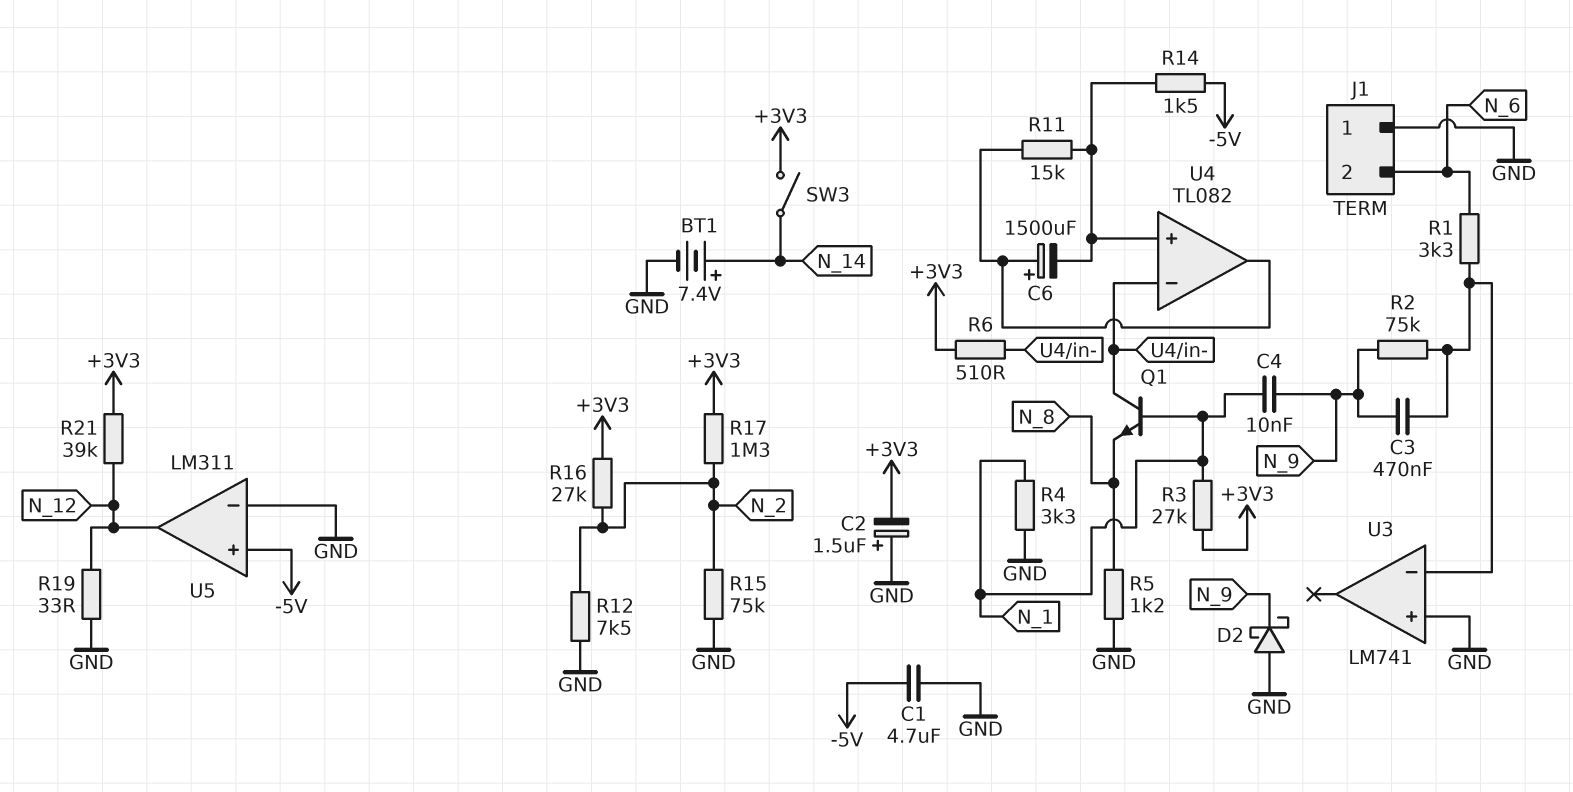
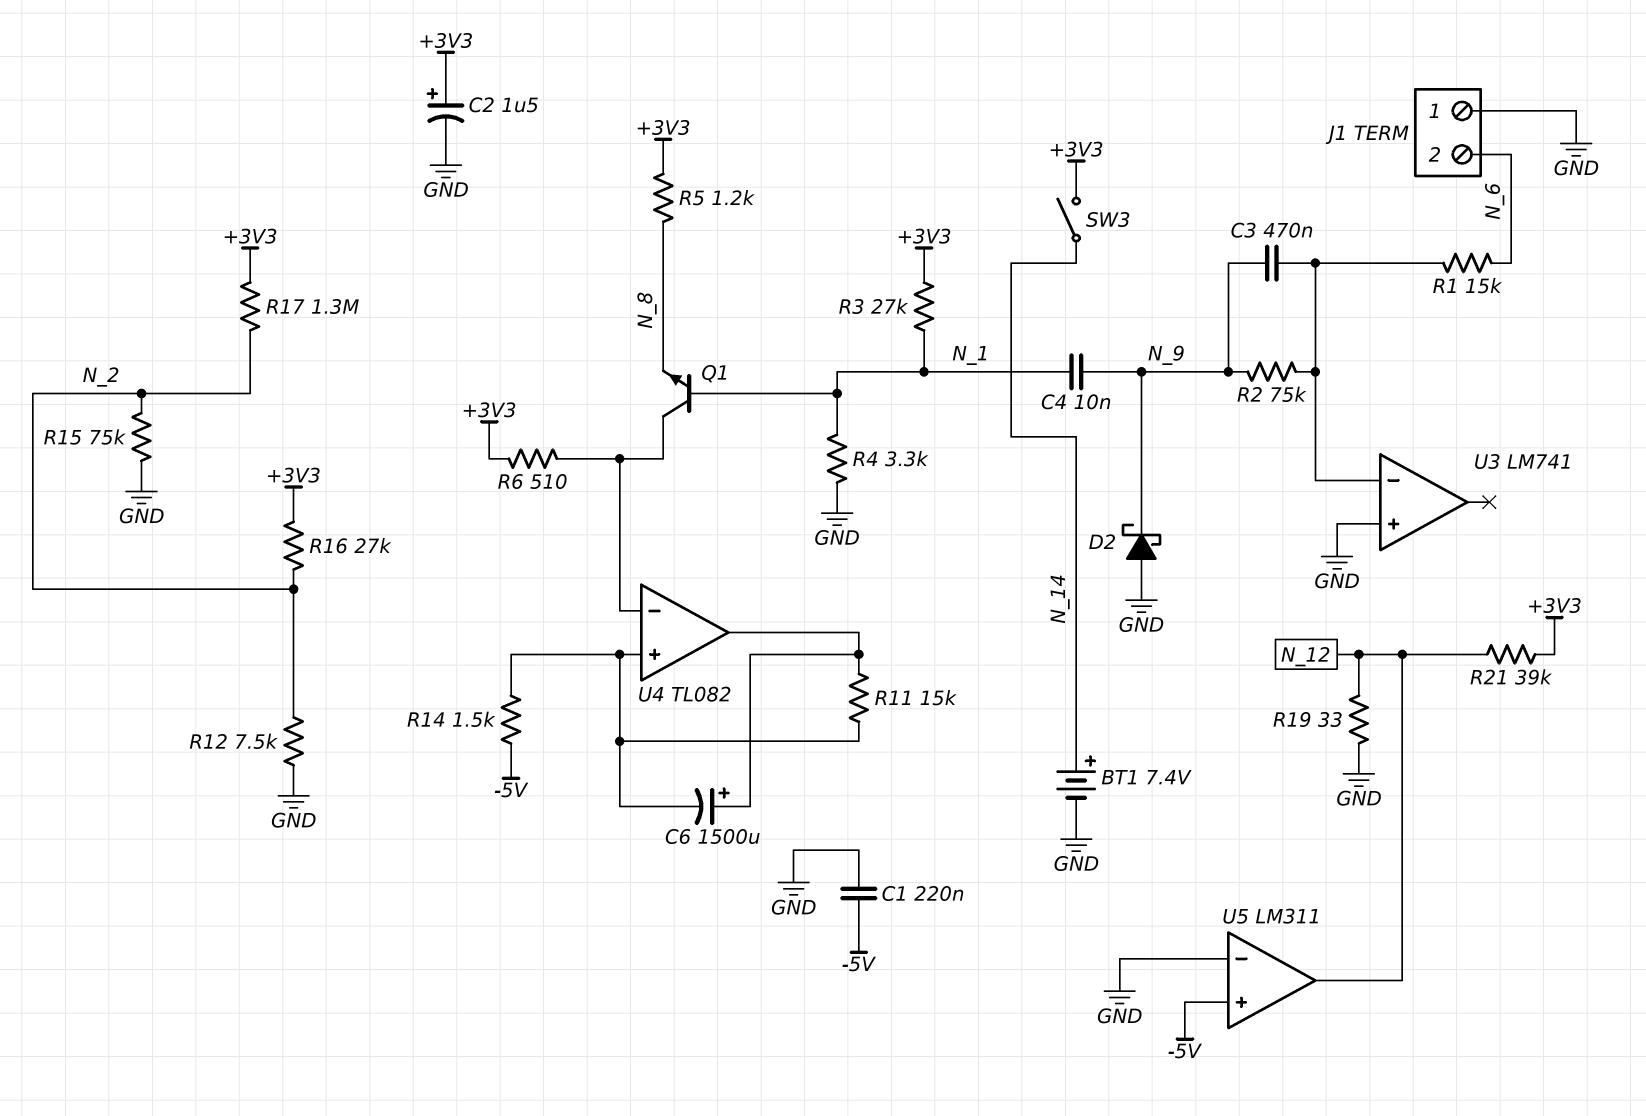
C1: 4.7uF (-5V, GND) -> 220nF (-5V, GND)
C2: 1.5uF (plus GND, minus +3V3) -> 1.5uF (plus +3V3, minus GND)
R1: 3.3k (N_6, U3/in-) -> 15k (N_6, U3/in-)
R5: 1.2k (GND, N_8) -> 1.2k (+3V3, N_8)

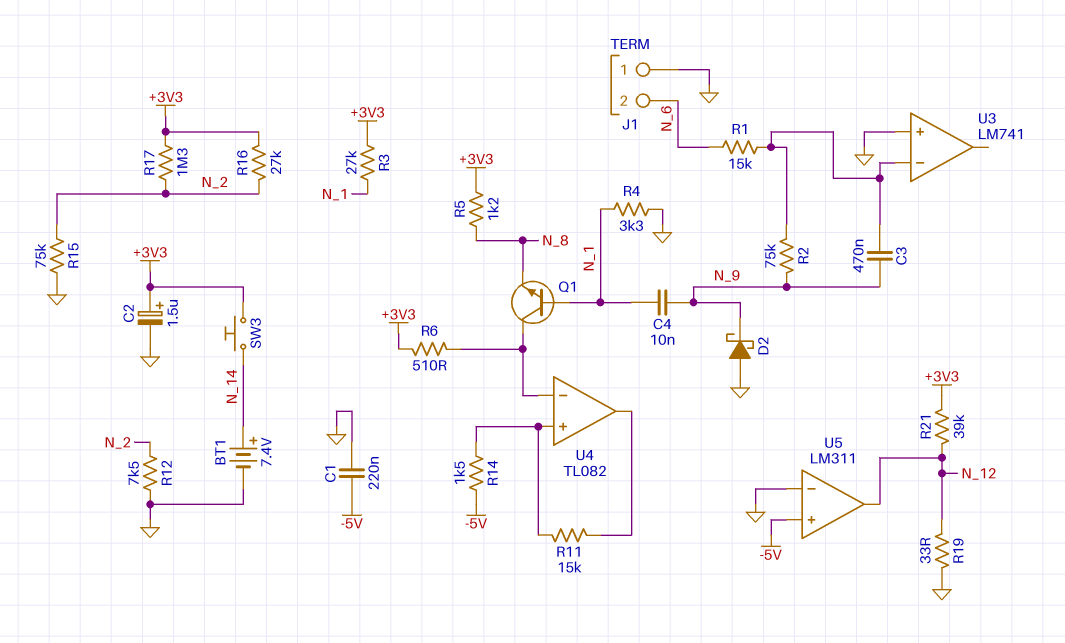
C6: 1500uF (plus U4/out, minus U4/in+) -> none
SW3: switch (+3V3, N_14) -> button (+3V3, N_14)

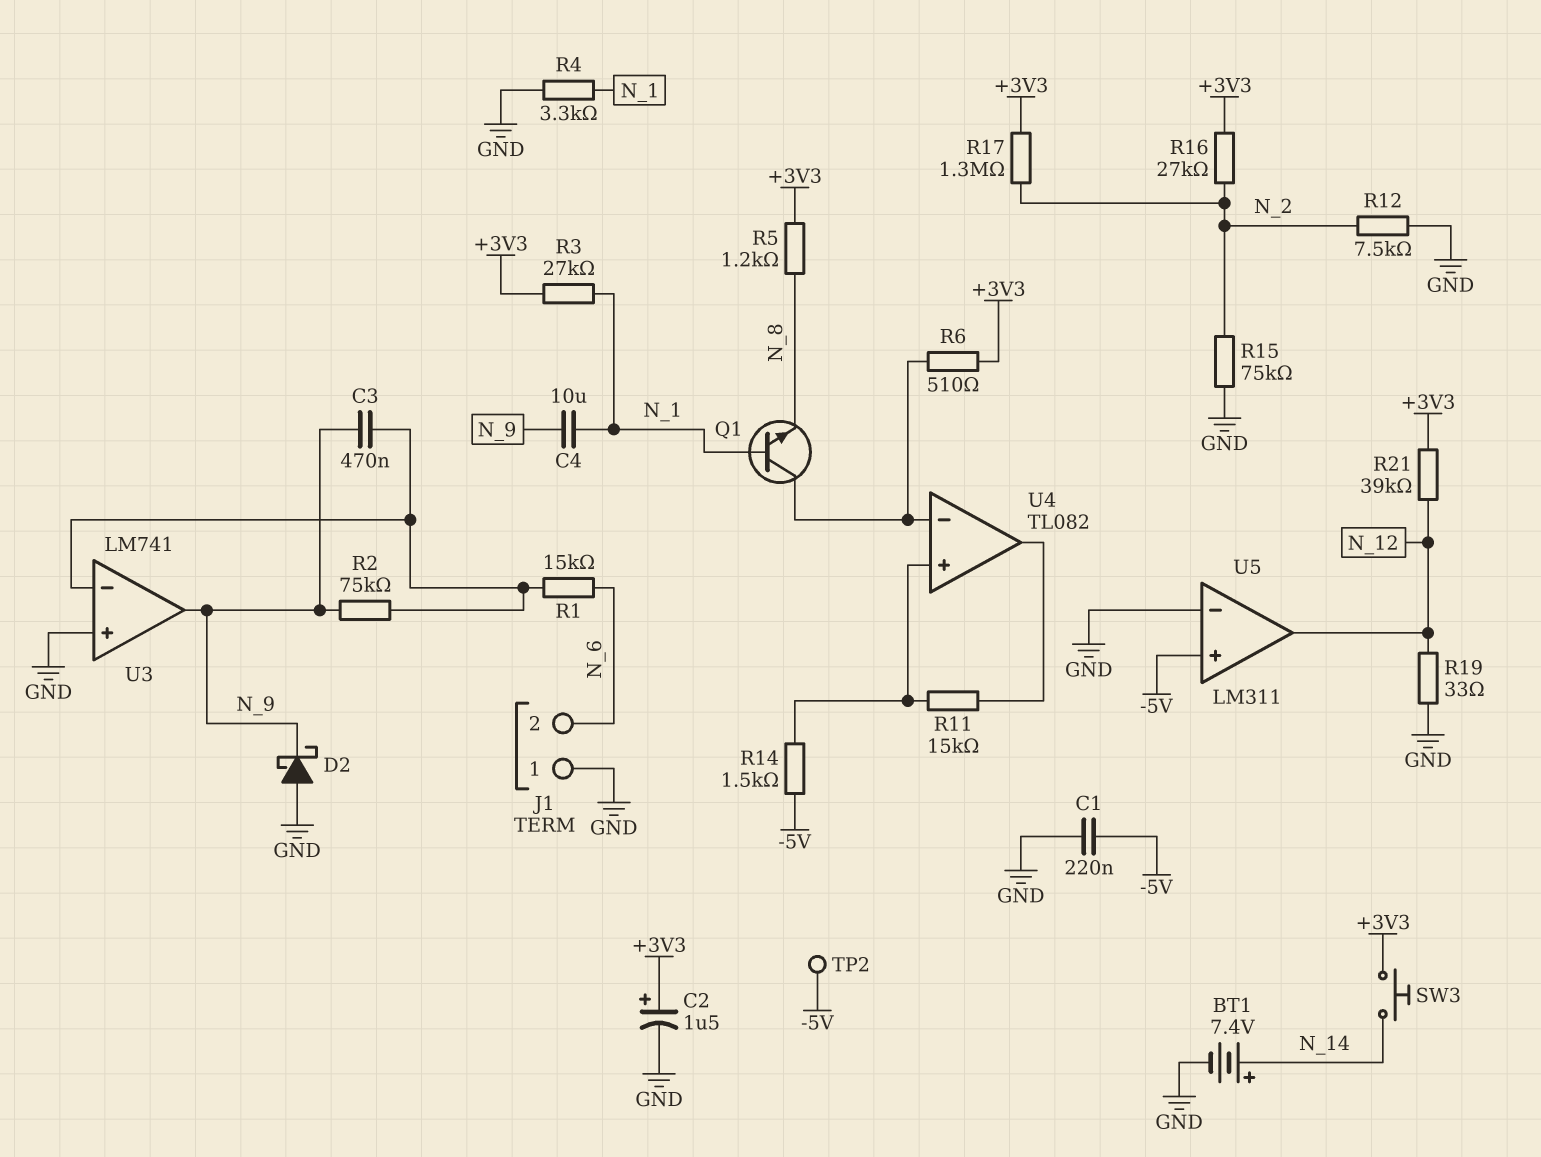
C4: 10nF (N_1, N_9) -> 10uF (N_1, N_9)
TP2: none -> test point (-5V)
U3 pin out: none -> N_9

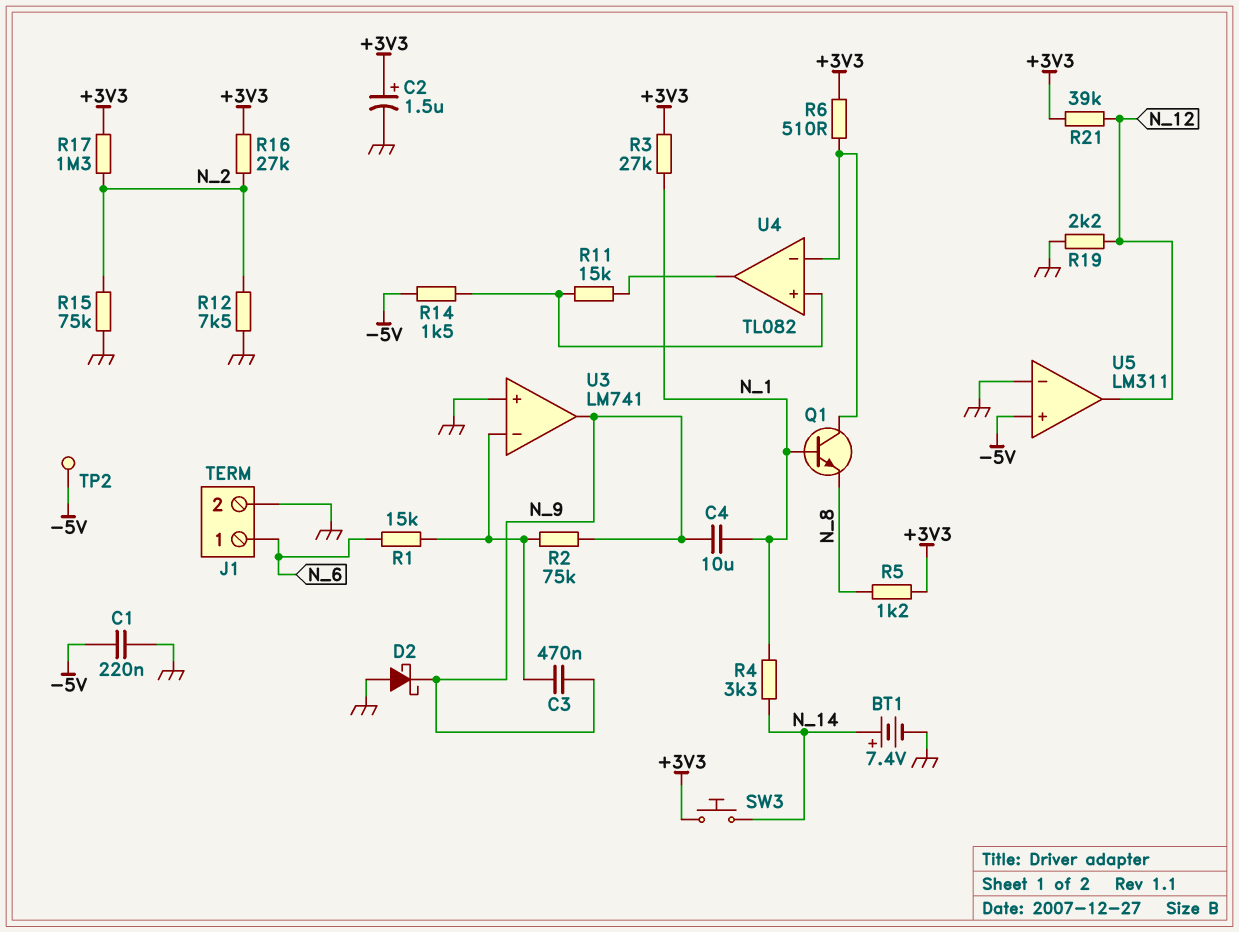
J1 pin 1: GND -> N_6
J1 pin 2: N_6 -> GND
R4: 3.3k (GND, N_1) -> 3.3k (N_1, N_14)
R19: 33 (GND, N_12) -> 2.2k (GND, N_12)

